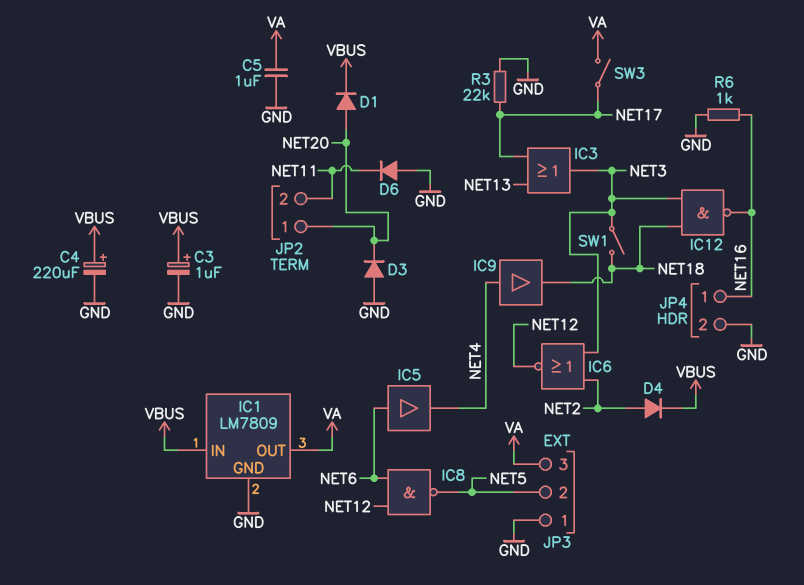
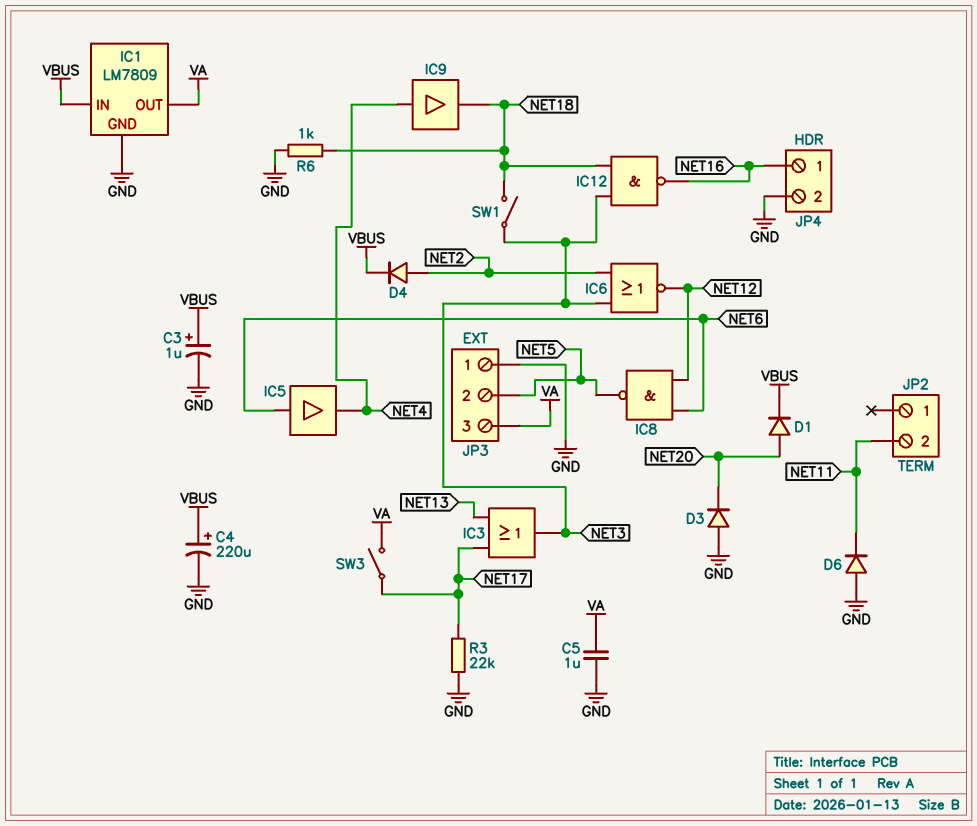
JP2 pin 1: NET20 -> none
R6: 1k (GND, NET16) -> 1k (GND, NET18)

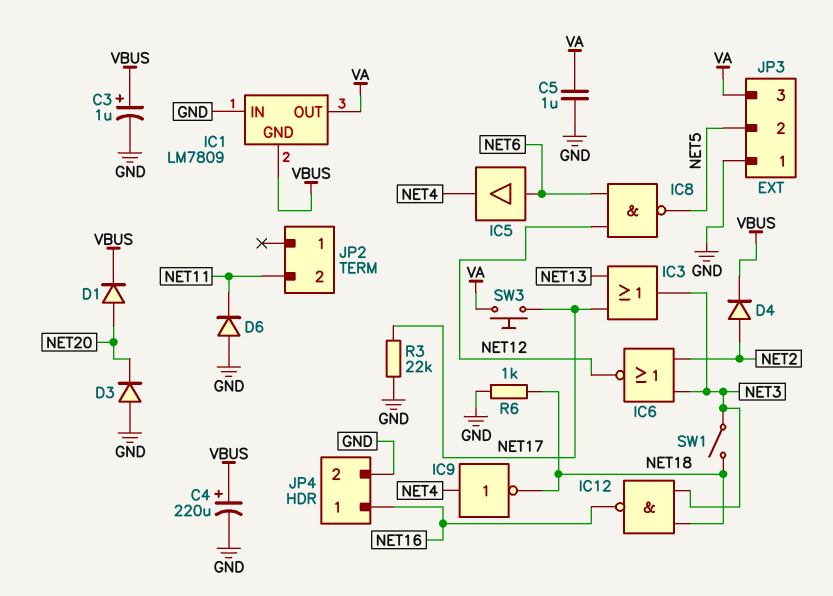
IC1 pin GND: GND -> VBUS
IC1 pin IN: VBUS -> GND
IC9: buffer (in NET4, out NET18) -> NOT (in NET4, out NET18)
SW3: switch (NET17, VA) -> button (NET17, VA)

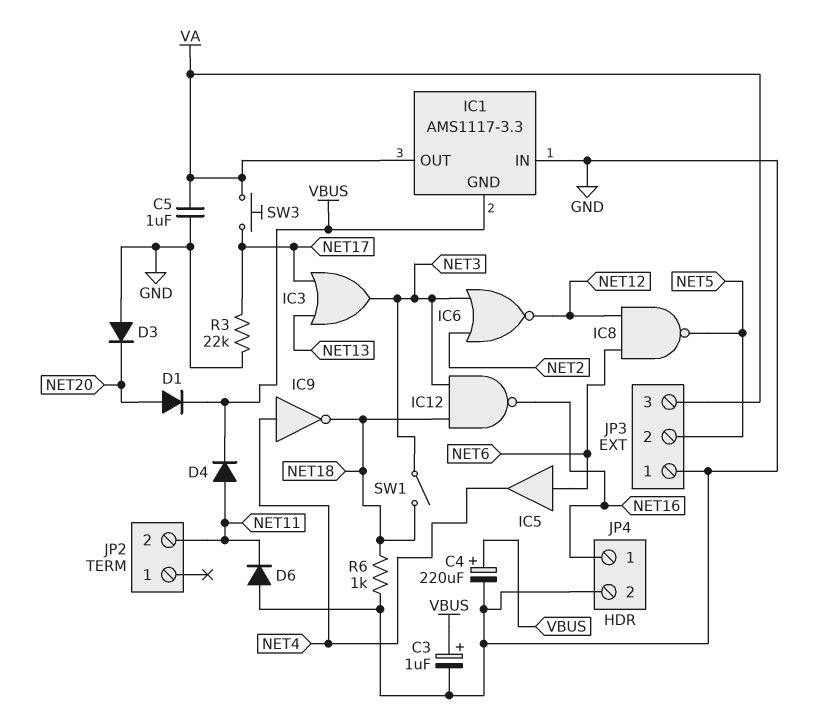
D4: diode (A NET2, K VBUS) -> diode (A NET11, K VBUS)
IC1: LM7809 -> AMS1117-3.3

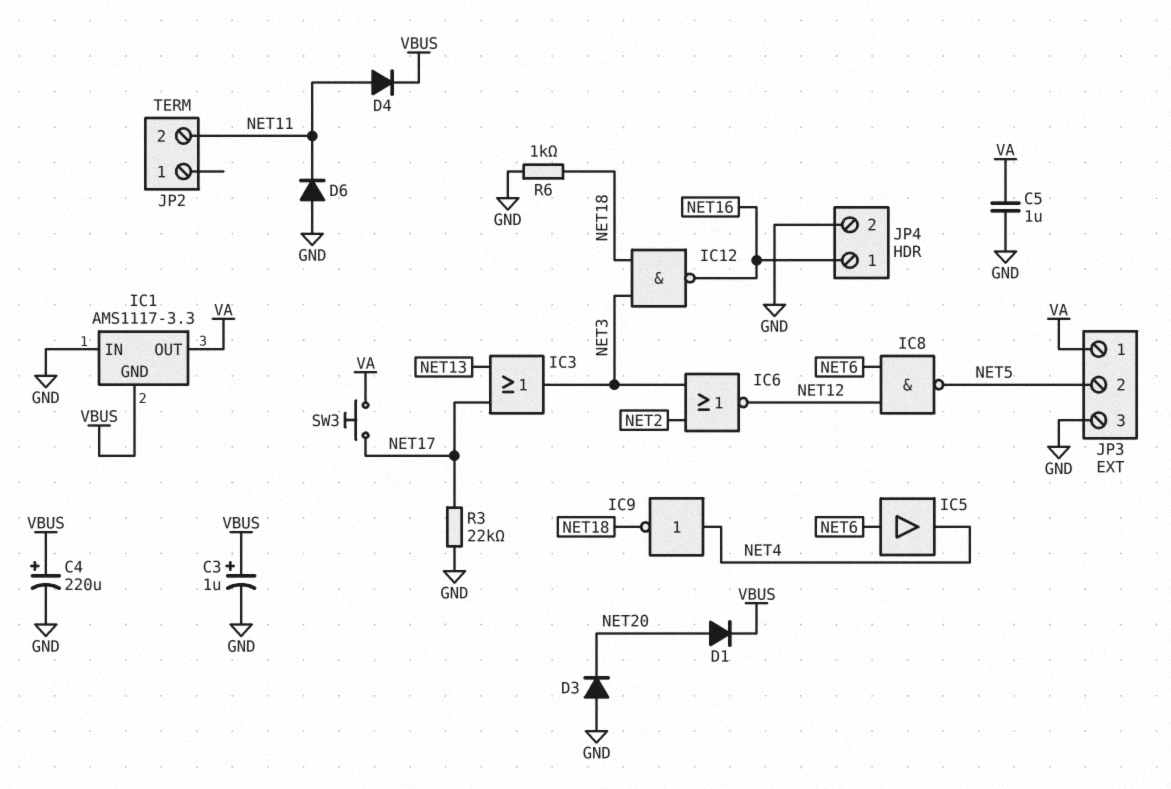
JP3 pin 1: GND -> VA
JP3 pin 3: VA -> GND
SW1: switch (NET3, NET18) -> none

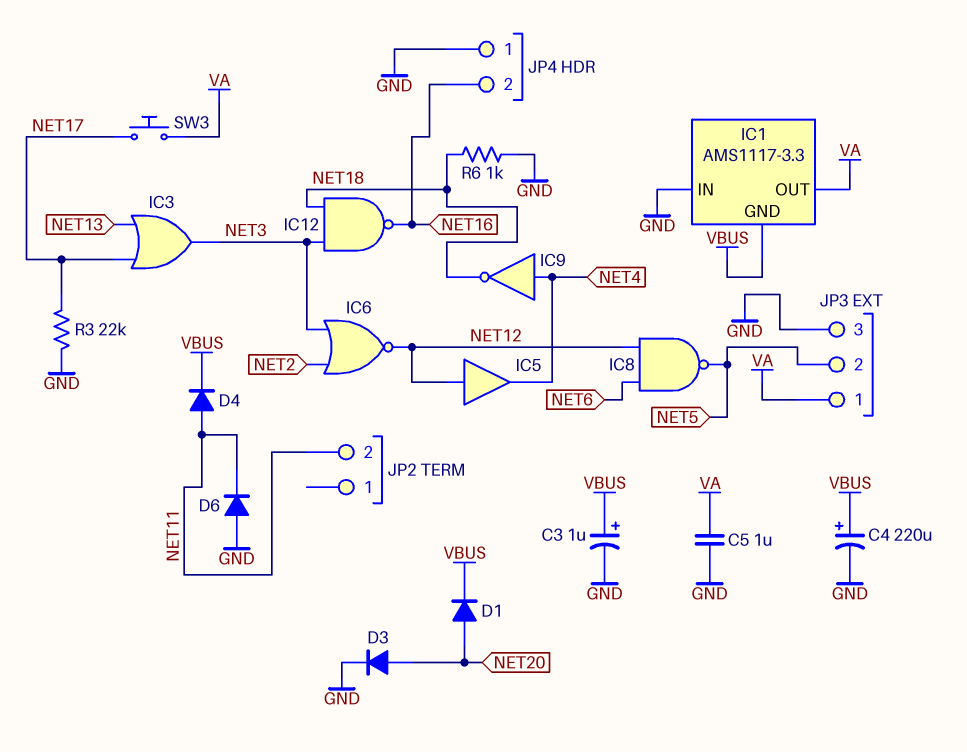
D3: diode (A GND, K NET20) -> diode (A NET20, K GND)
IC5: buffer (in NET6, out NET4) -> buffer (in NET12, out NET4)
JP4 pin 1: NET16 -> GND
JP4 pin 2: GND -> NET16

